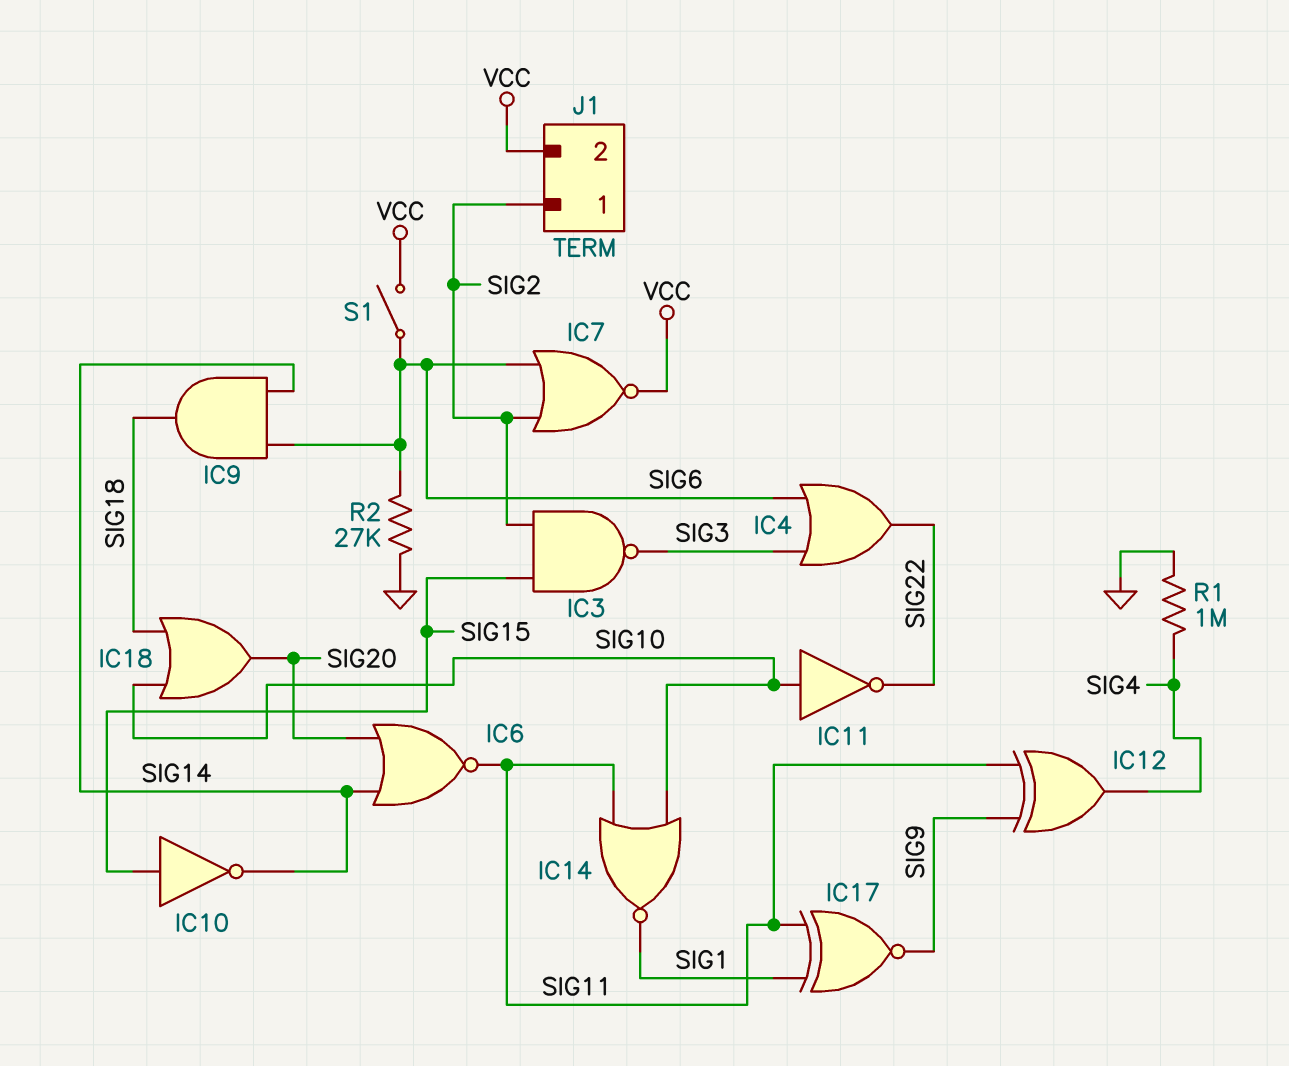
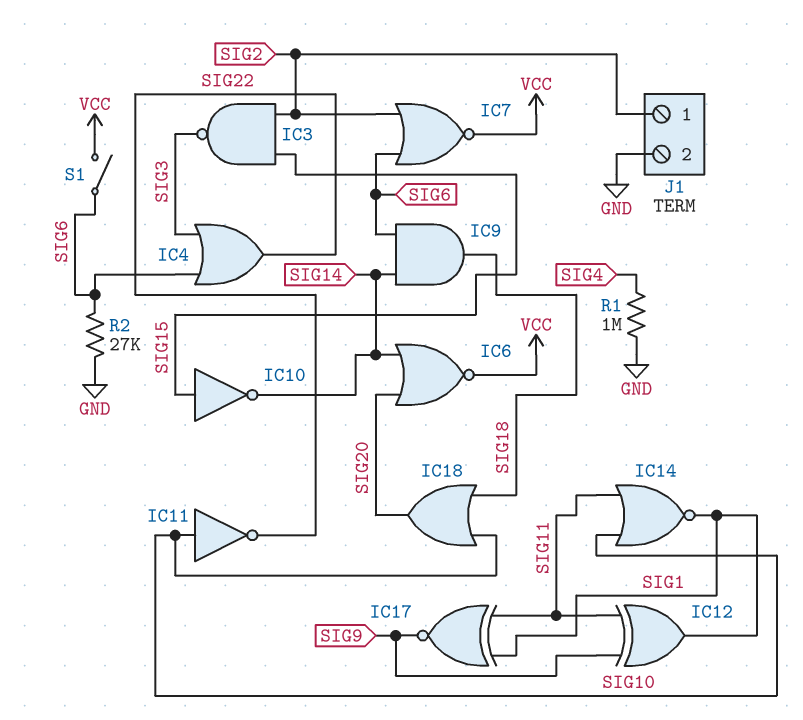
IC6: NOR (in SIG14, in SIG20, out SIG11) -> NOR (in SIG14, in SIG20, out VCC)
IC12: XOR (in SIG9, in SIG11, out SIG4) -> XOR (in SIG9, in SIG11, out SIG1)
J1 pin 2: VCC -> GND

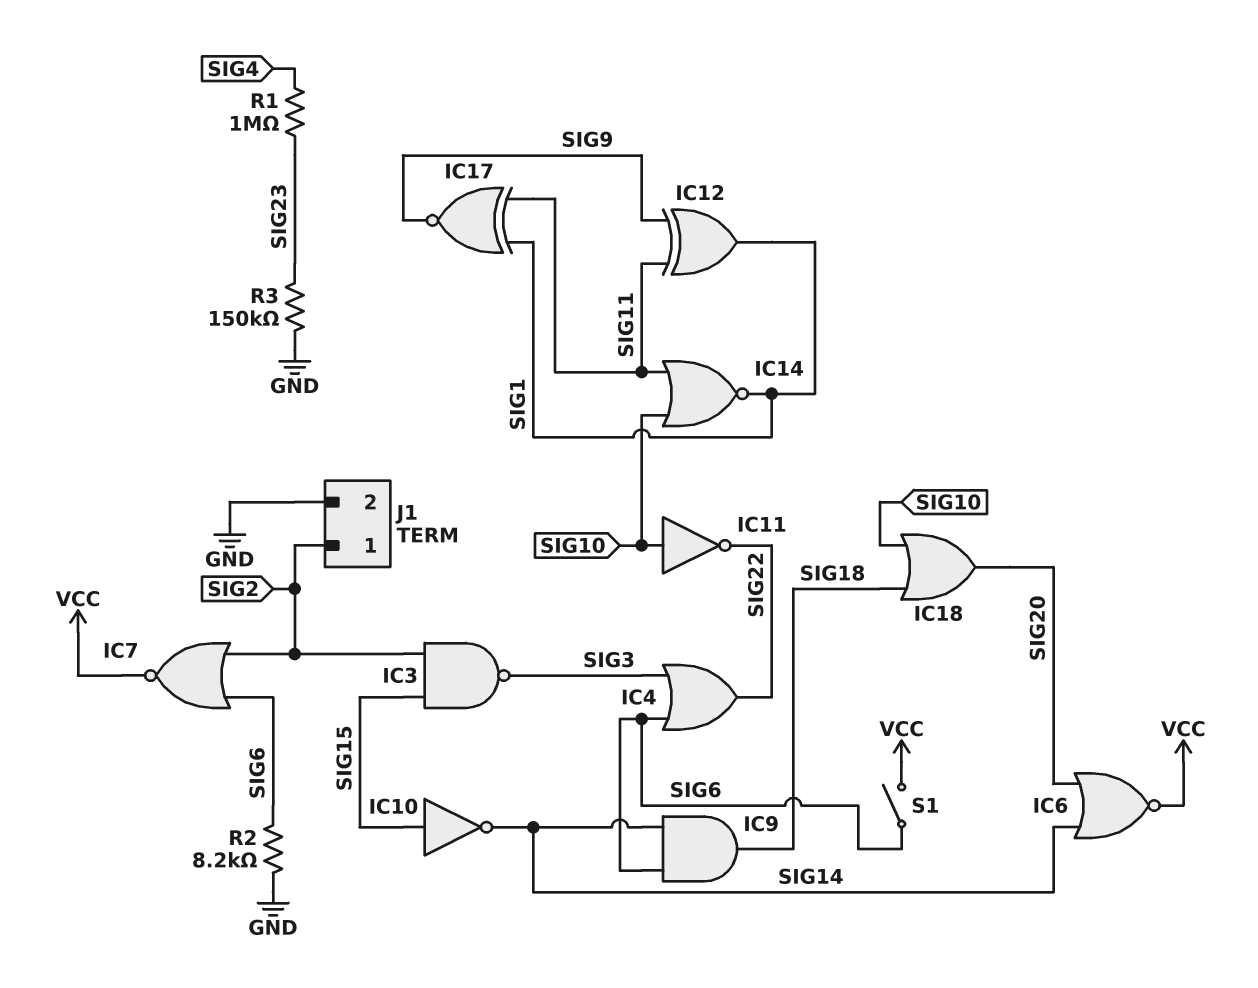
R1: 1M (GND, SIG4) -> 1M (SIG4, SIG23)
R2: 27k (GND, SIG6) -> 8.2k (GND, SIG6)
R3: none -> 150k (GND, SIG23)

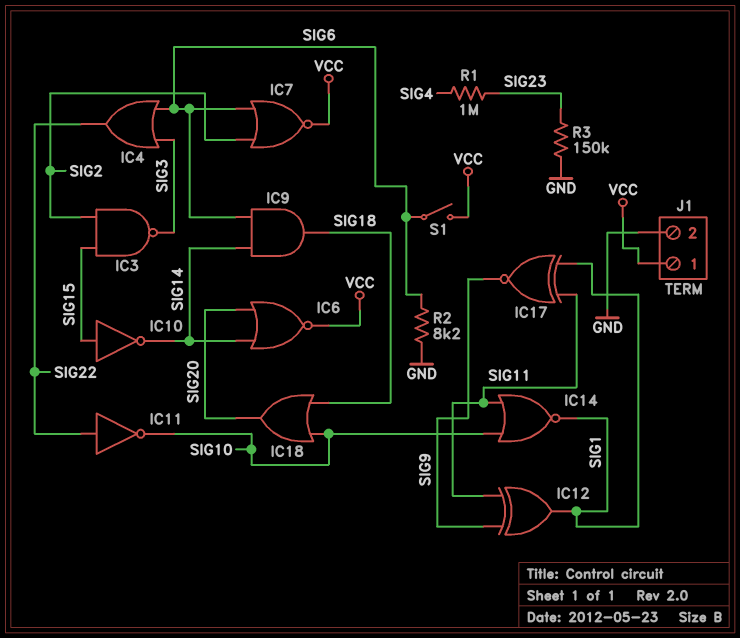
IC11: NOT (in SIG10, out SIG22) -> NOT (in SIG22, out SIG10)
J1 pin 1: SIG2 -> VCC

